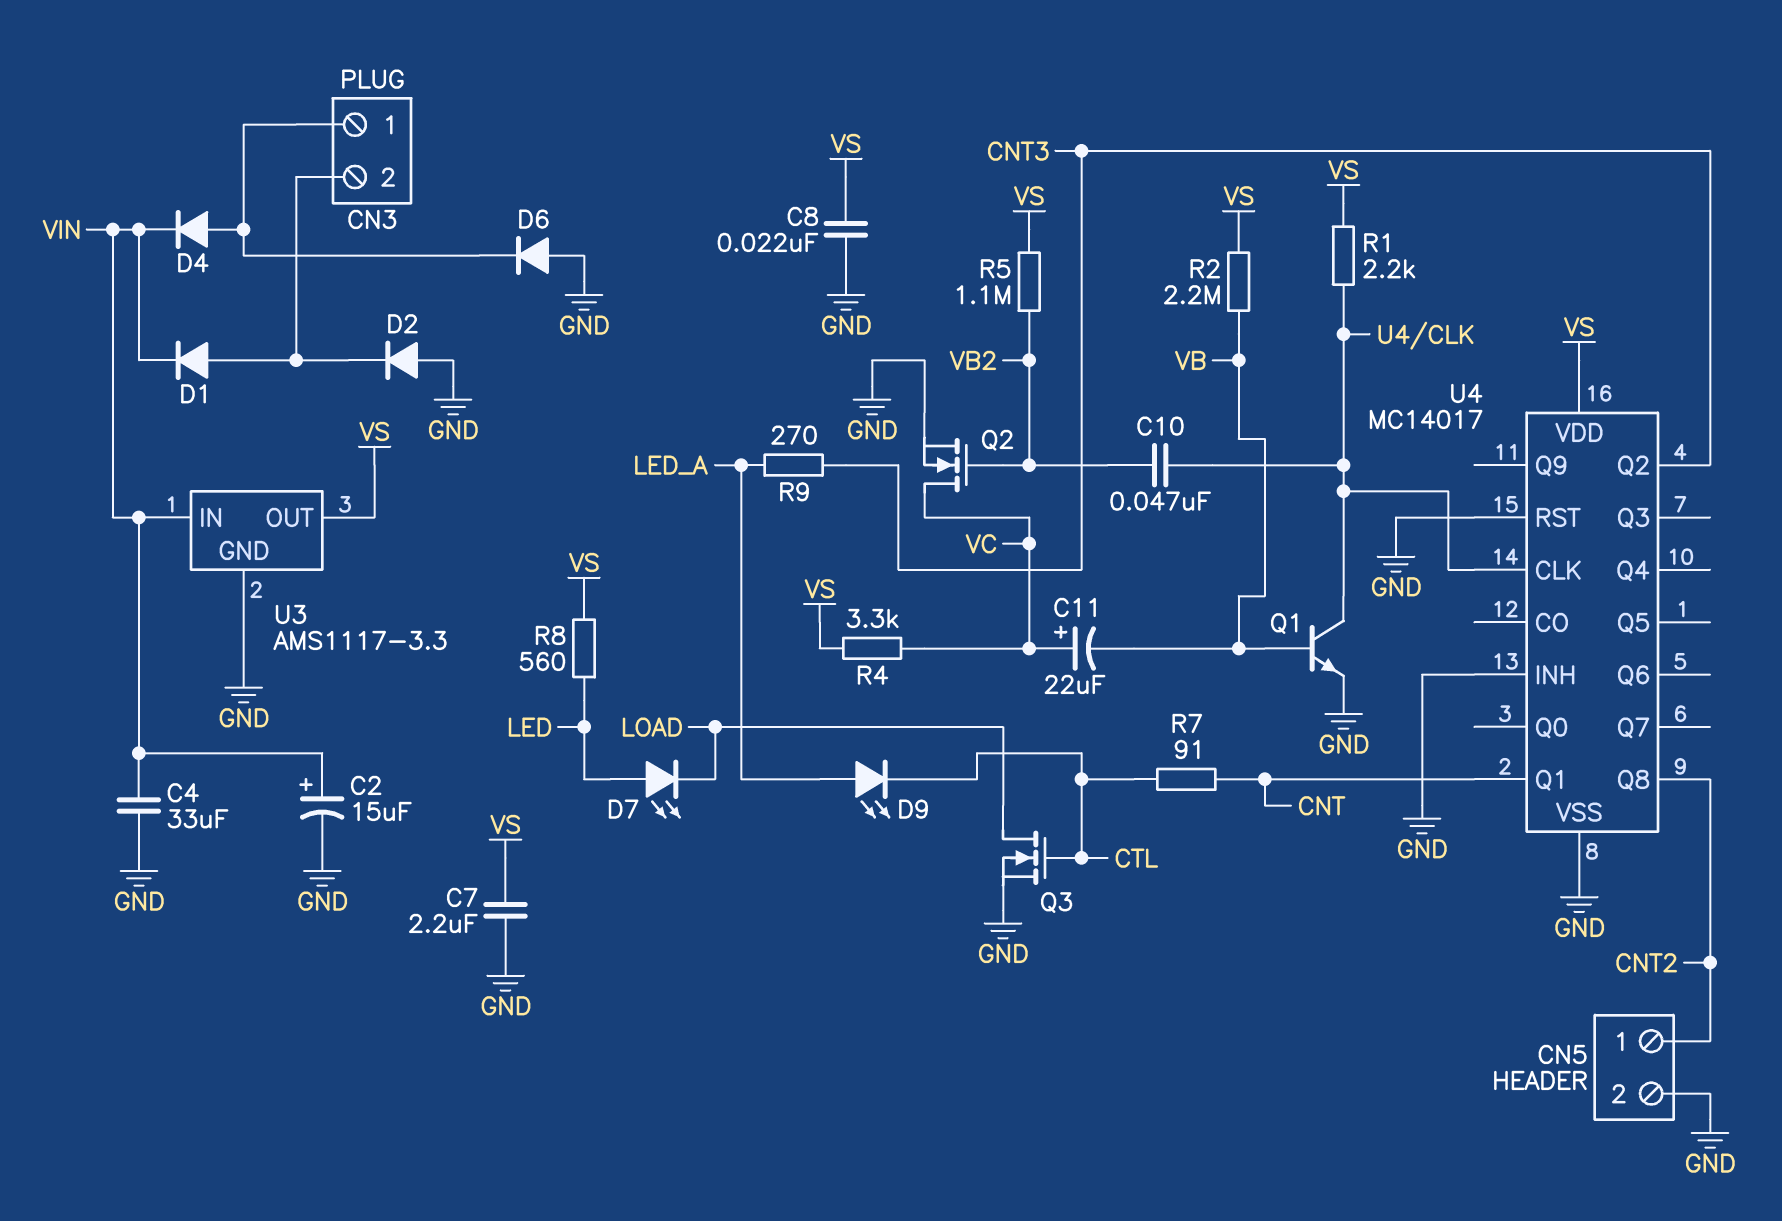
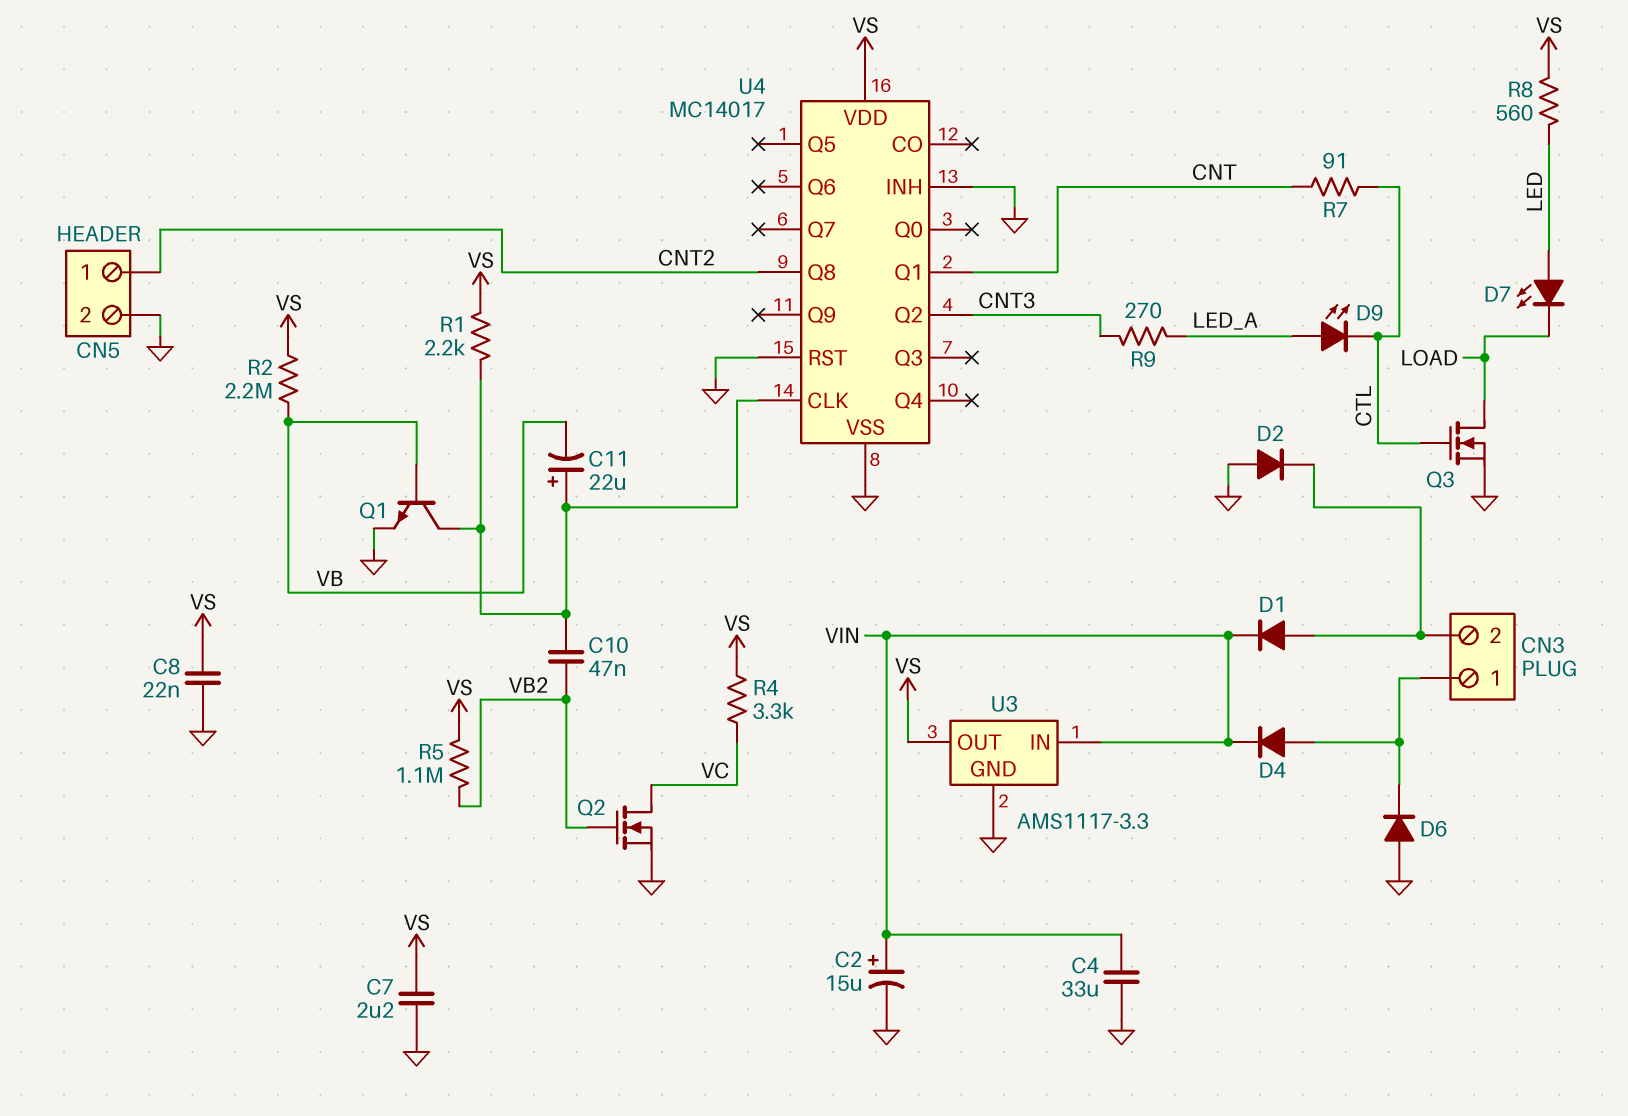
C11: 22uF (plus VC, minus VB) -> 22uF (plus U4/CLK, minus VB)

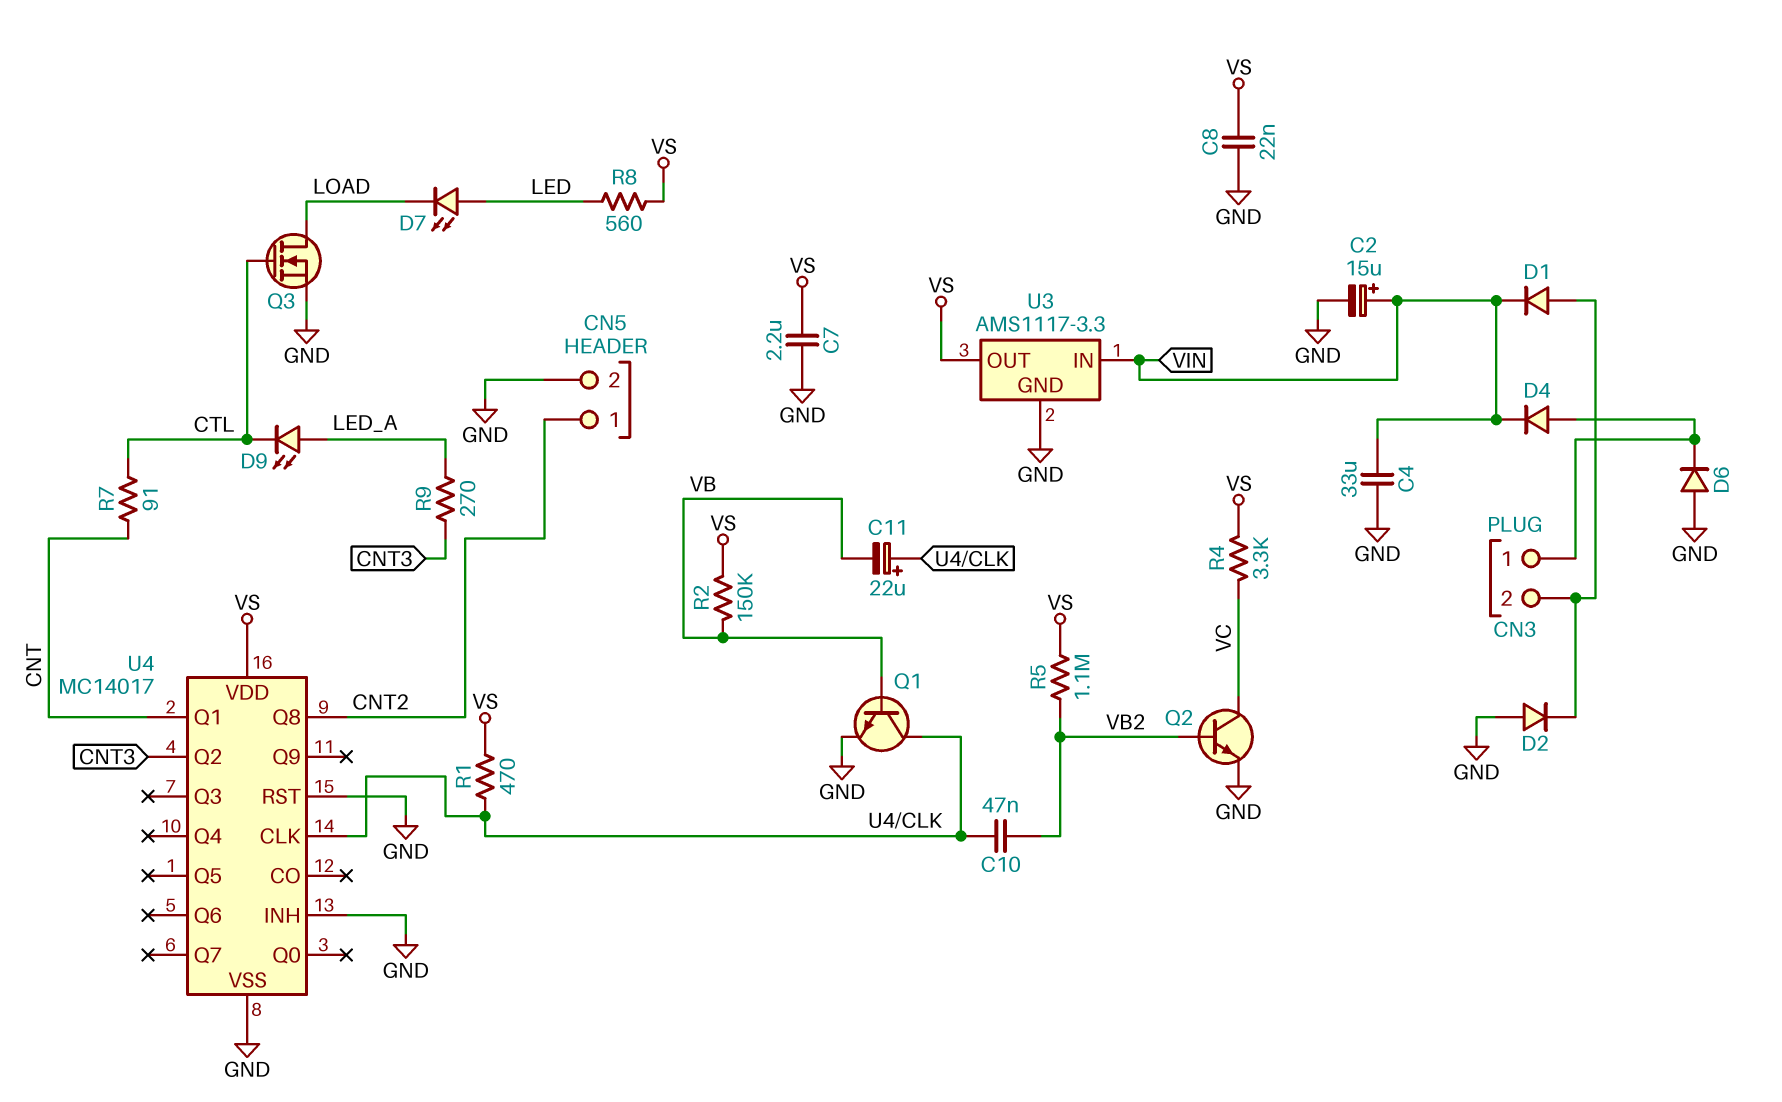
Q2: NMOS (G VB2, D VC, S GND) -> NPN (B VB2, C VC, E GND)
R1: 2.2k (U4/CLK, VS) -> 470 (U4/CLK, VS)
R2: 2.2M (VB, VS) -> 150k (VB, VS)

